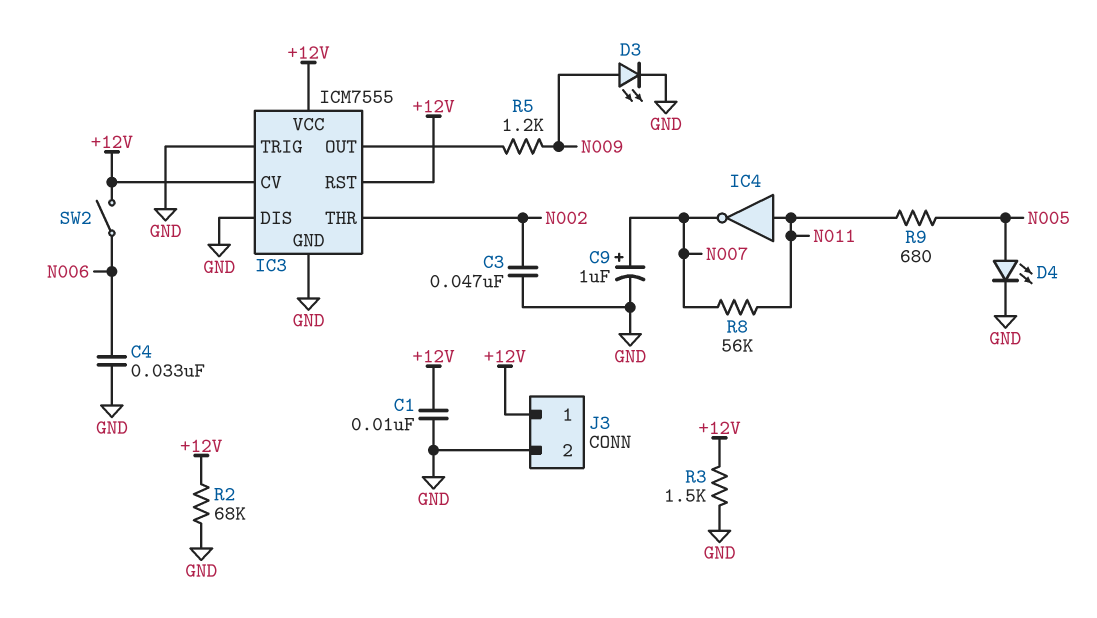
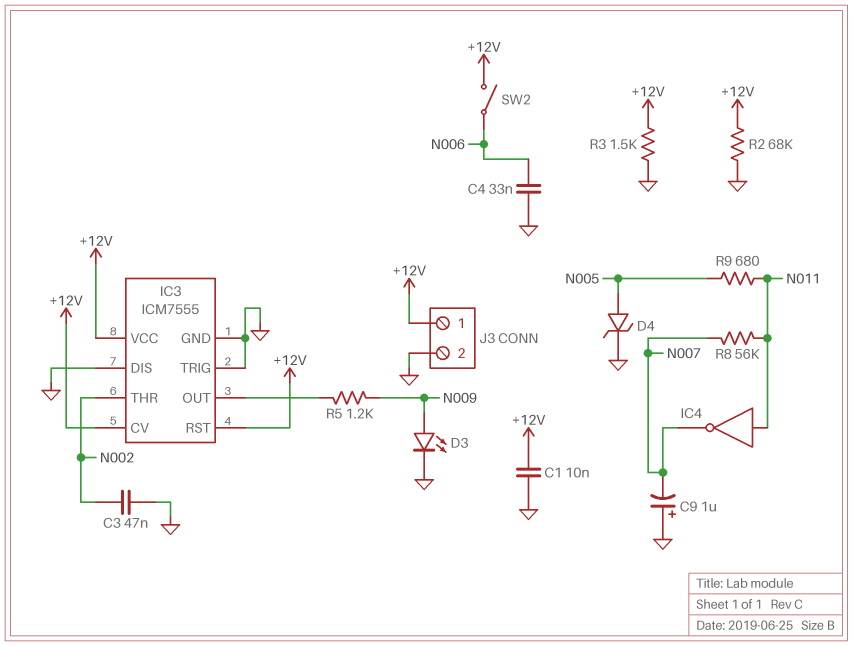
C9: 1uF (plus N007, minus GND) -> 1uF (plus GND, minus N007)
D4: LED (A N005, K GND) -> zener (A N005, K GND)

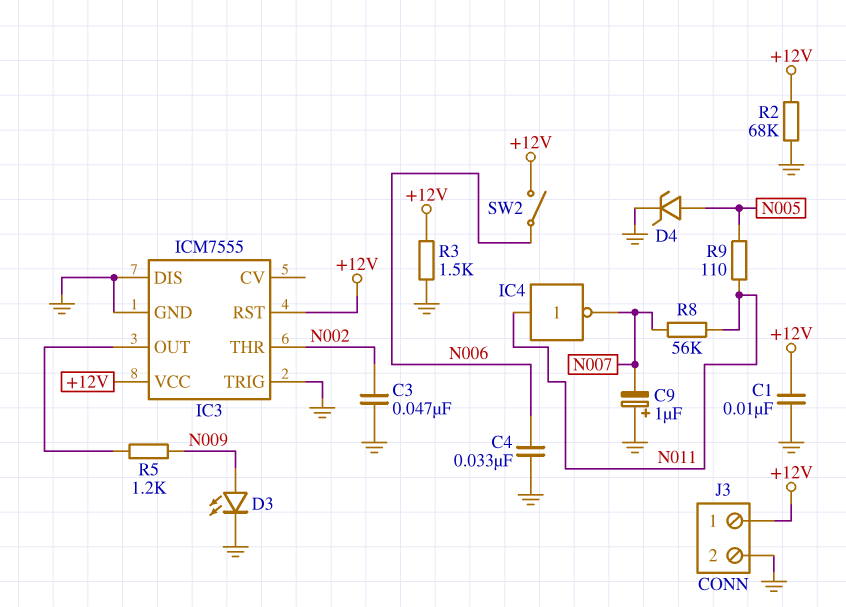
IC3 pin CV: +12V -> none
R9: 680 (N005, N011) -> 110 (N005, N011)

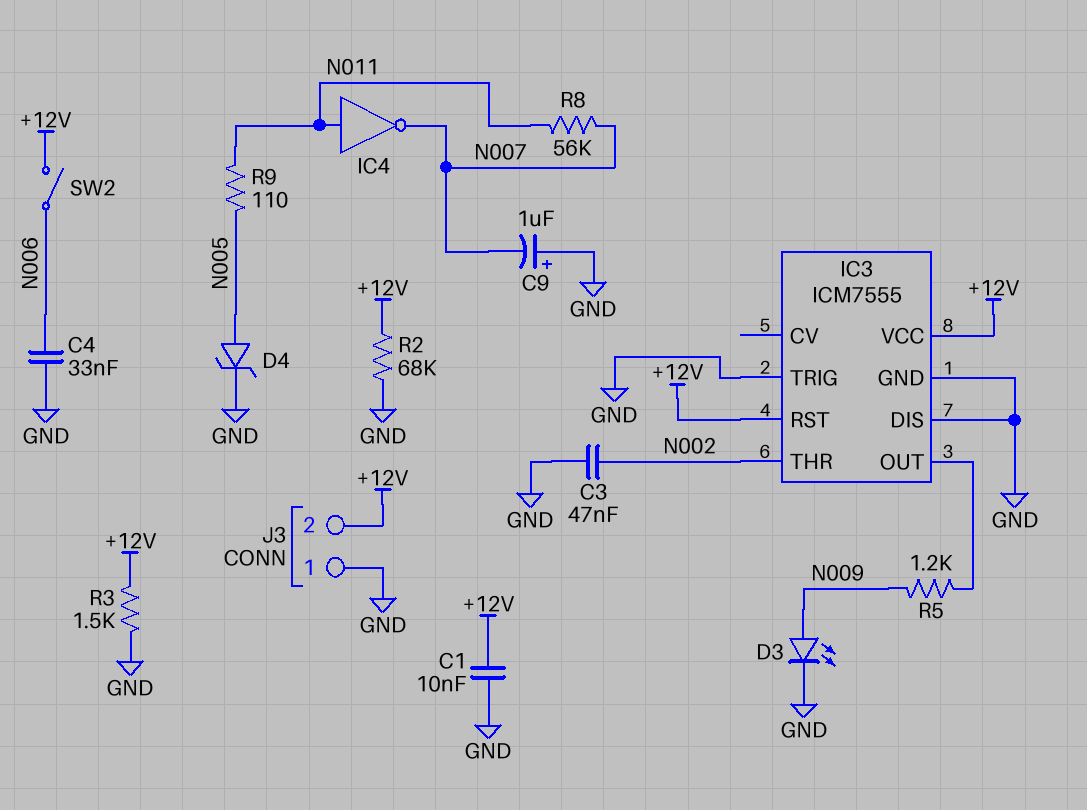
J3 pin 1: +12V -> GND
J3 pin 2: GND -> +12V

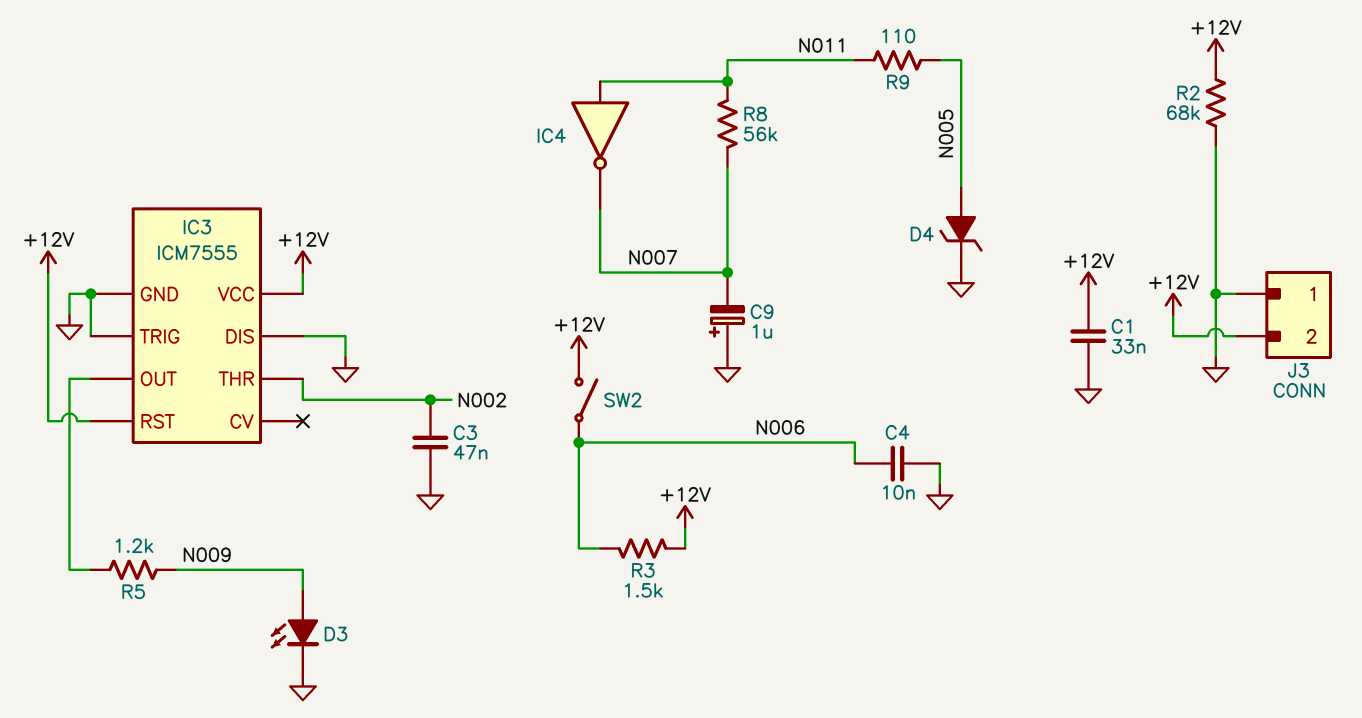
C1: 10nF (+12V, GND) -> 33nF (+12V, GND)
C4: 33nF (GND, N006) -> 10nF (GND, N006)
R3: 1.5k (+12V, GND) -> 1.5k (+12V, N006)

